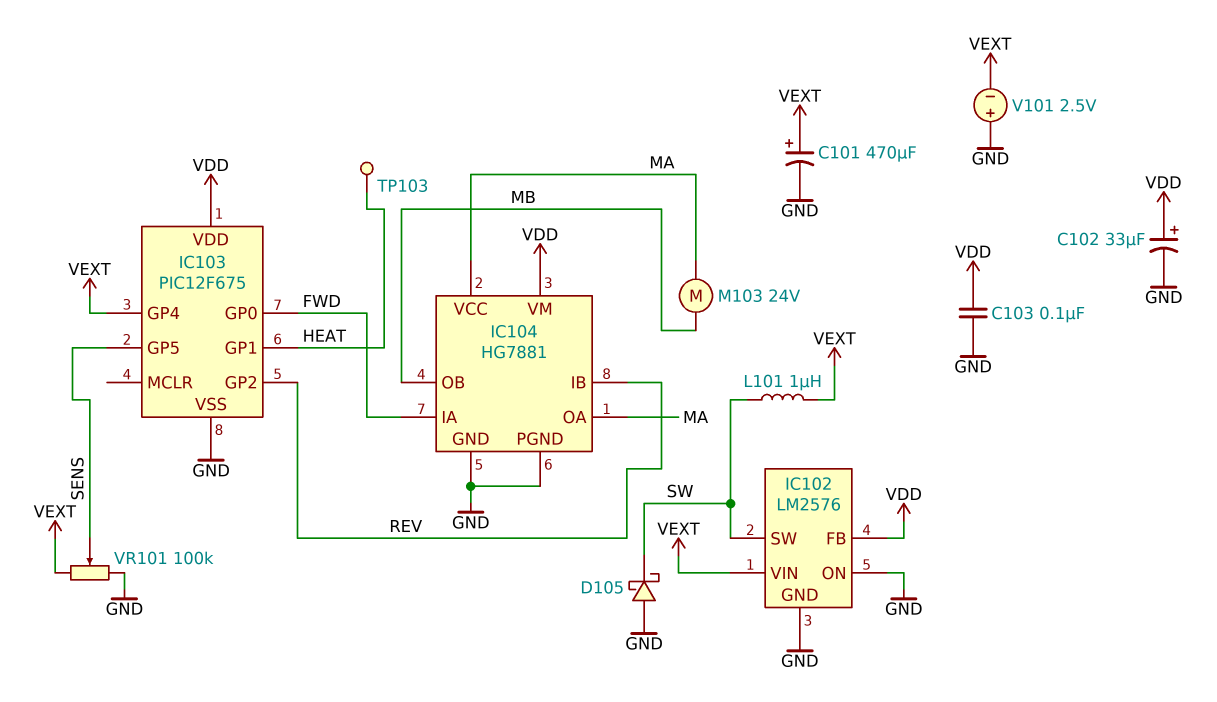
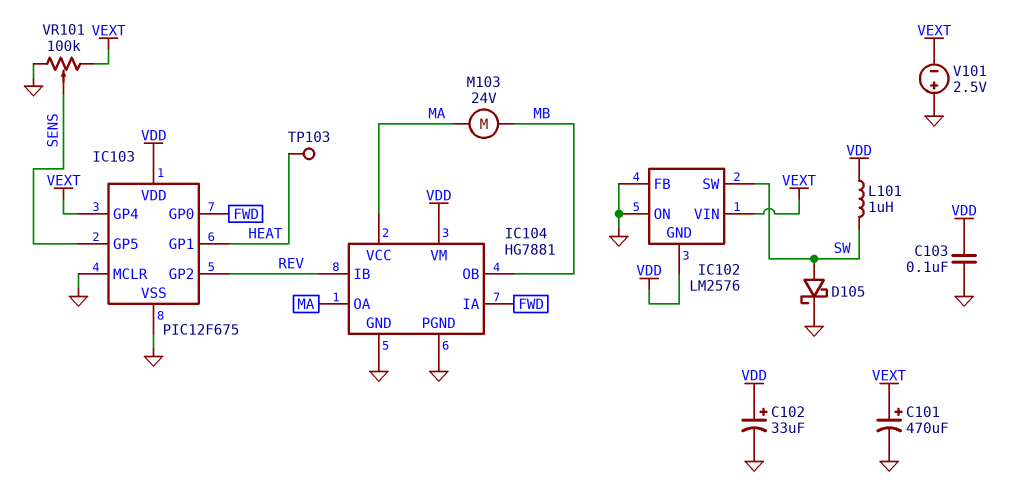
D105: schottky (A GND, K SW) -> schottky (A SW, K GND)
IC102 pin FB: VDD -> GND
IC102 pin GND: GND -> VDD
IC103 pin MCLR: none -> GND
L101: 1uH (SW, VEXT) -> 1uH (SW, VDD)

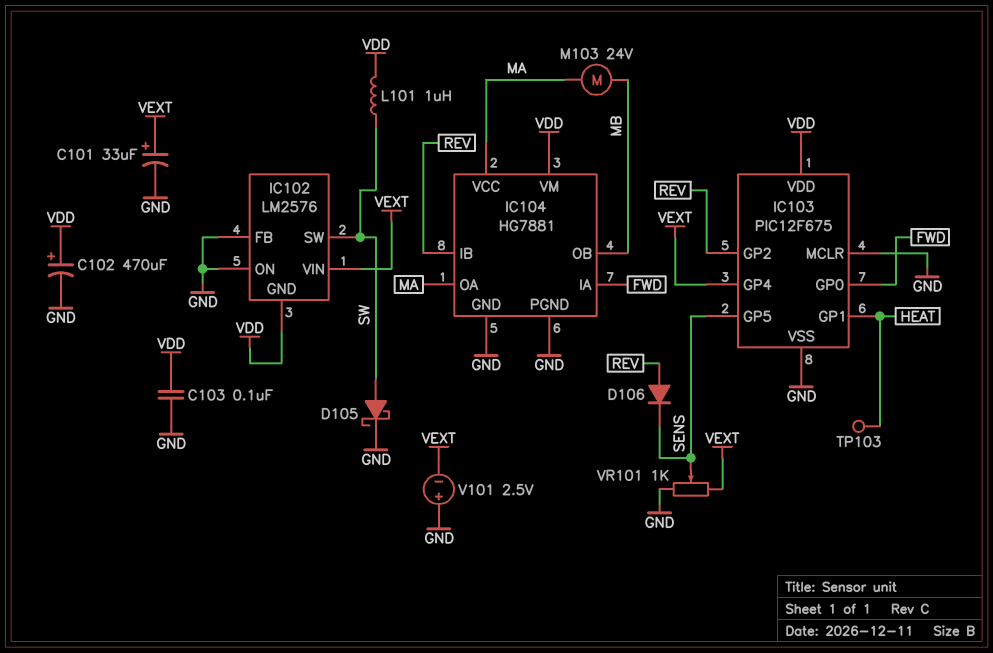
C101: 470uF (plus VEXT, minus GND) -> 33uF (plus VEXT, minus GND)
C102: 33uF (plus VDD, minus GND) -> 470uF (plus VDD, minus GND)
D106: none -> diode (A REV, K SENS)
VR101: 100k (GND, VEXT, wiper SENS) -> 1k (GND, VEXT, wiper SENS)

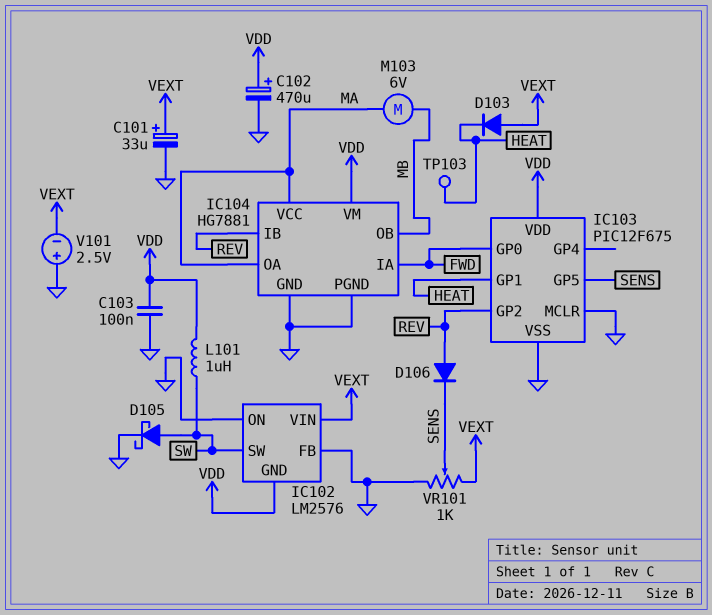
D103: none -> diode (A VEXT, K HEAT)
IC103 pin GP4: VEXT -> none
M103: motor 24V (MA, MB) -> motor 6V (MA, MB)

